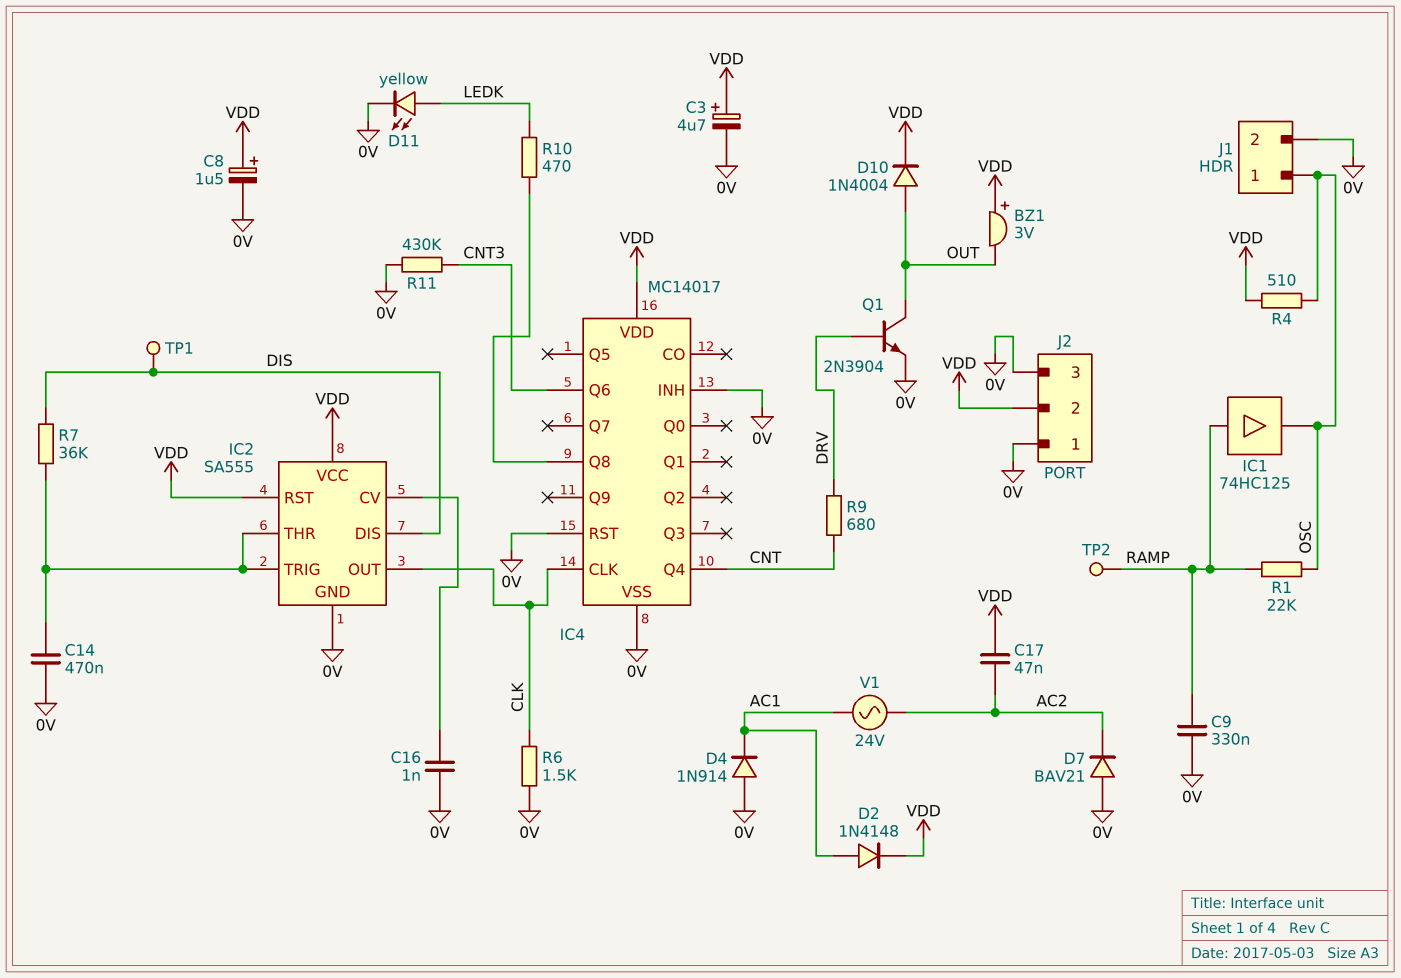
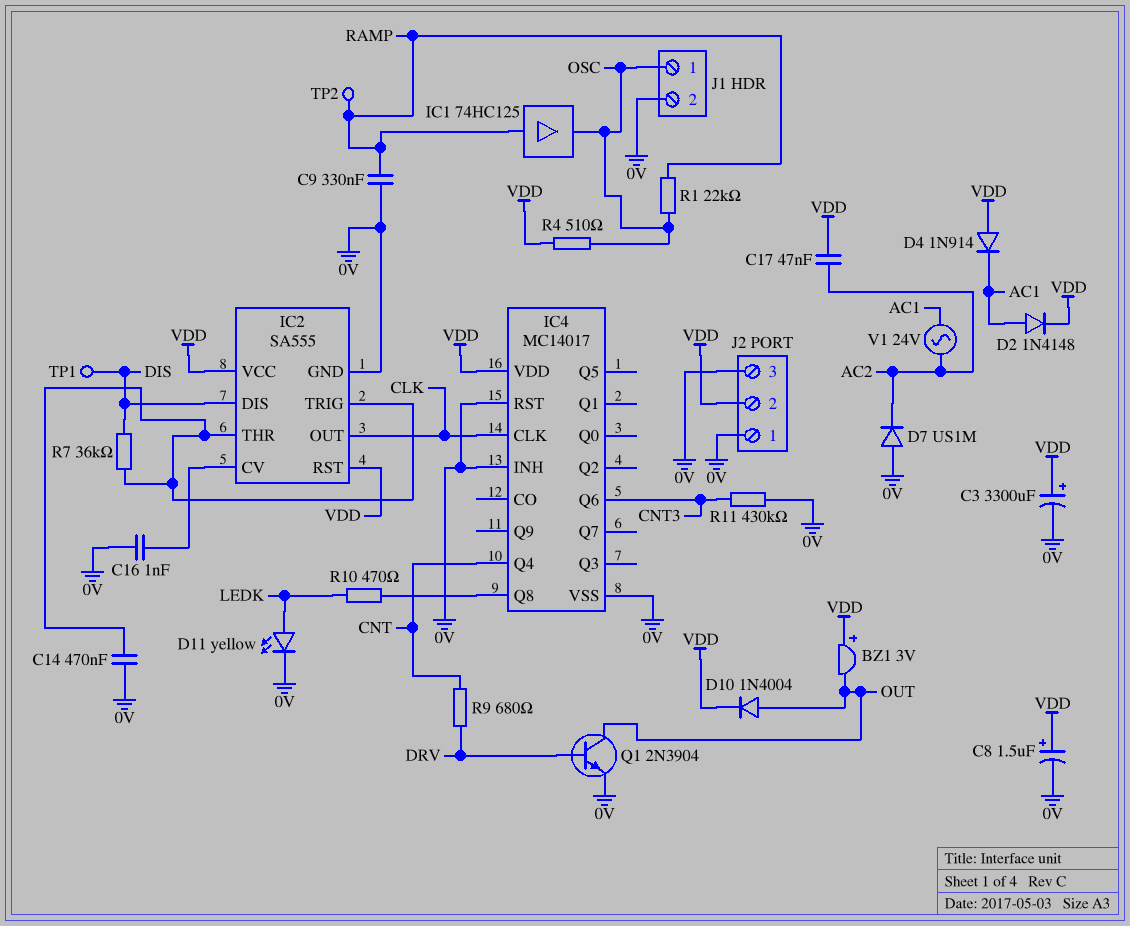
C3: 4.7uF (plus VDD, minus 0V) -> 3300uF (plus VDD, minus 0V)
D4: diode 1N914 (A 0V, K AC1) -> diode 1N914 (A VDD, K AC1)
D7: diode BAV21 (A 0V, K AC2) -> diode US1M (A 0V, K AC2)
R6: 1.5k (0V, CLK) -> none

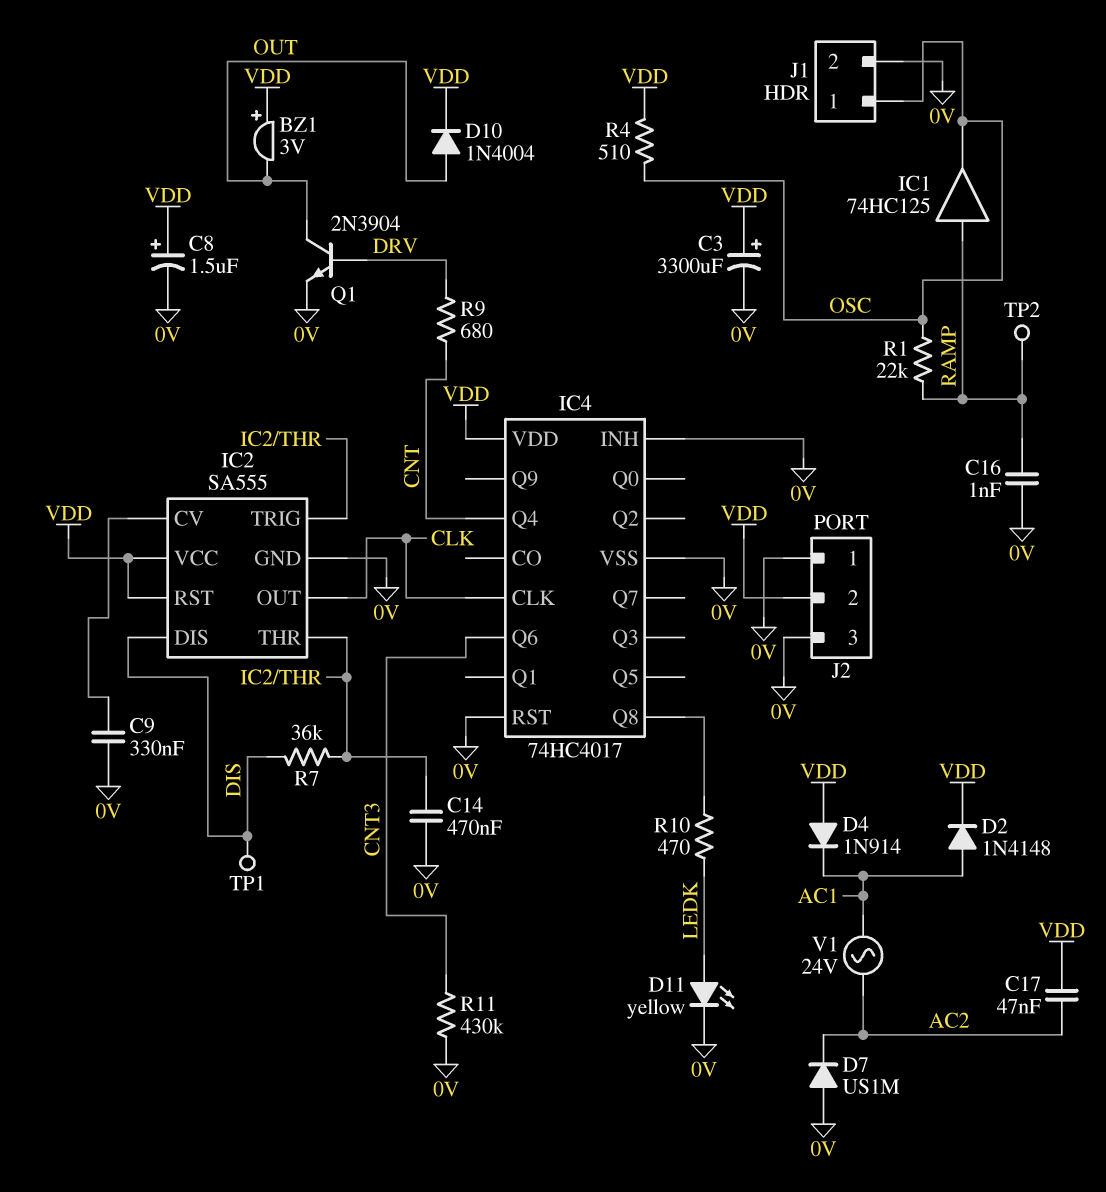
C9: 330nF (0V, RAMP) -> 330nF (0V, IC2/CV)
C16: 1nF (0V, IC2/CV) -> 1nF (0V, RAMP)
IC4: MC14017 -> 74HC4017

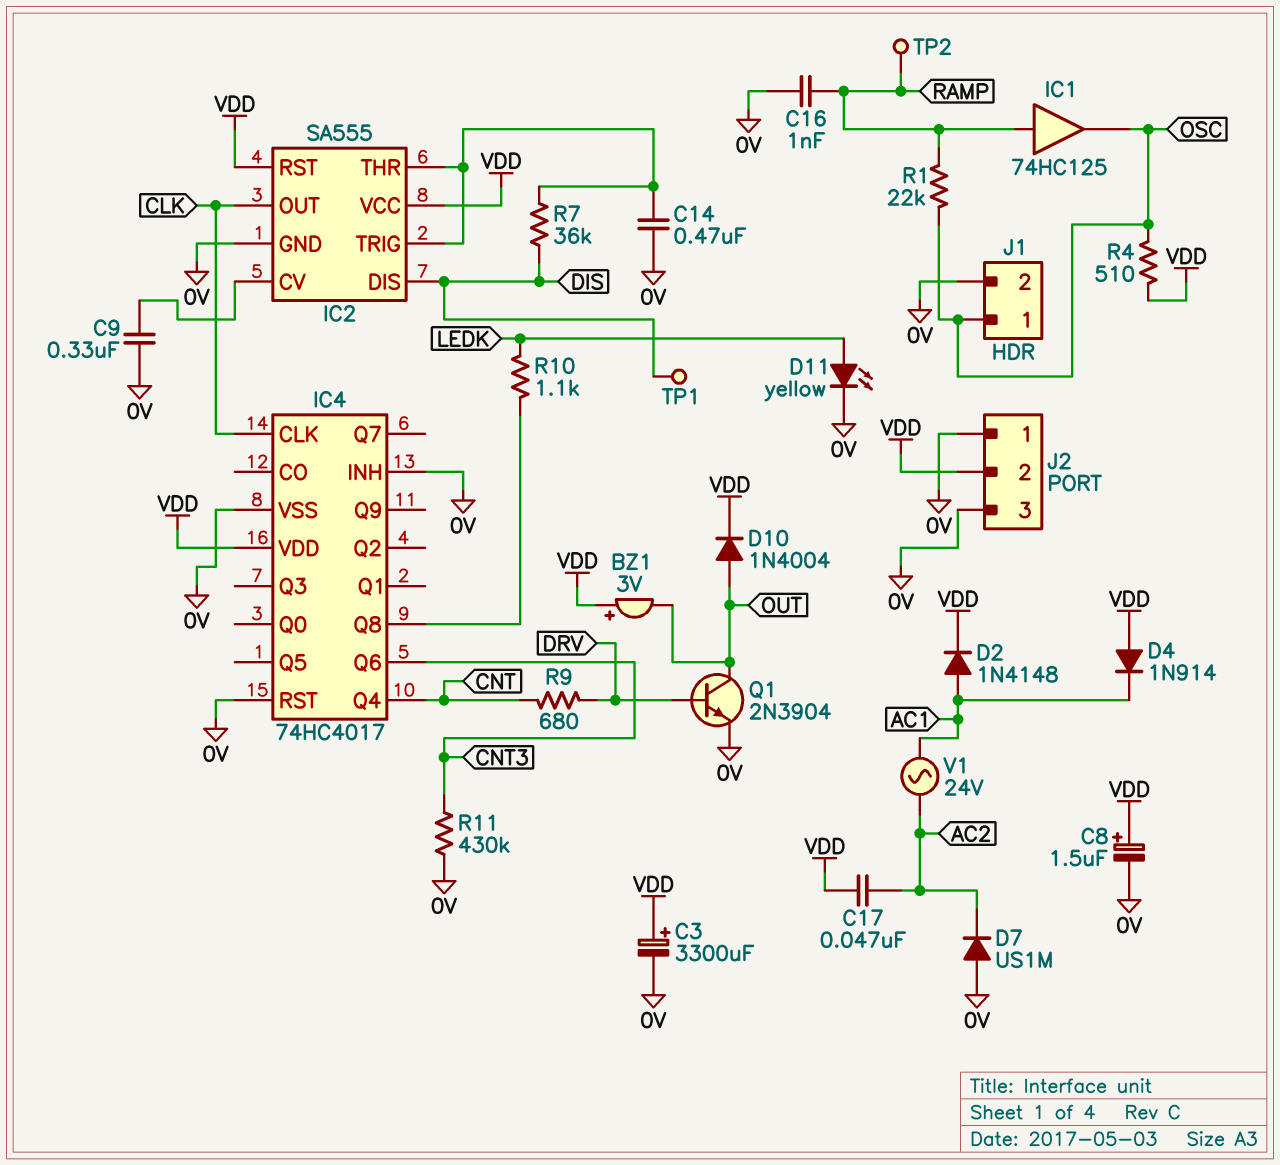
R10: 470 (IC4/Q8, LEDK) -> 1.1k (IC4/Q8, LEDK)

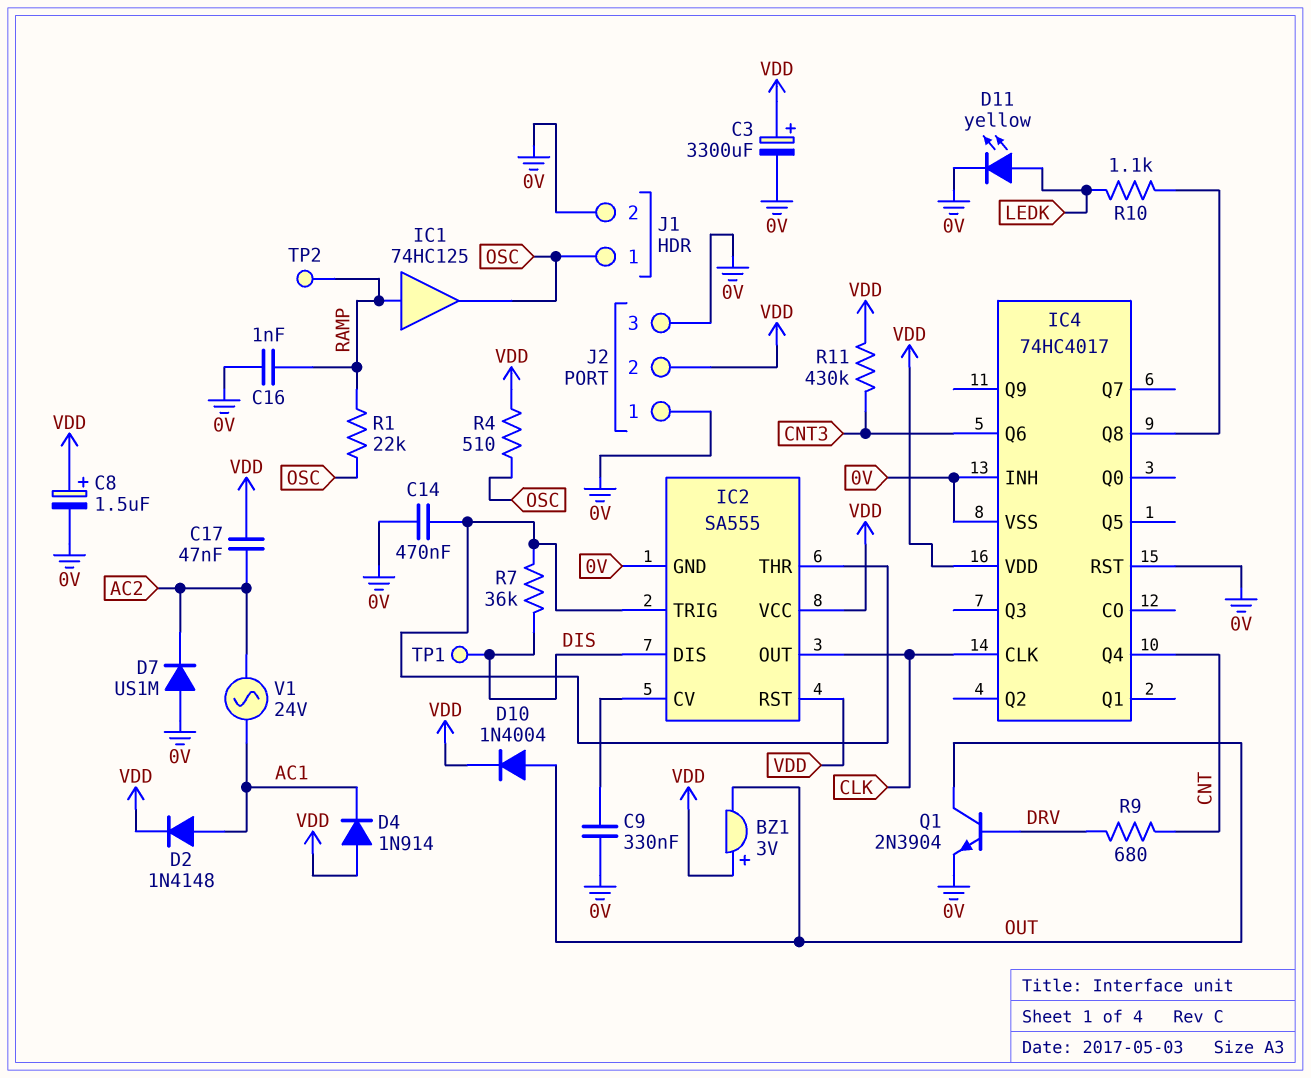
R11: 430k (0V, CNT3) -> 430k (CNT3, VDD)

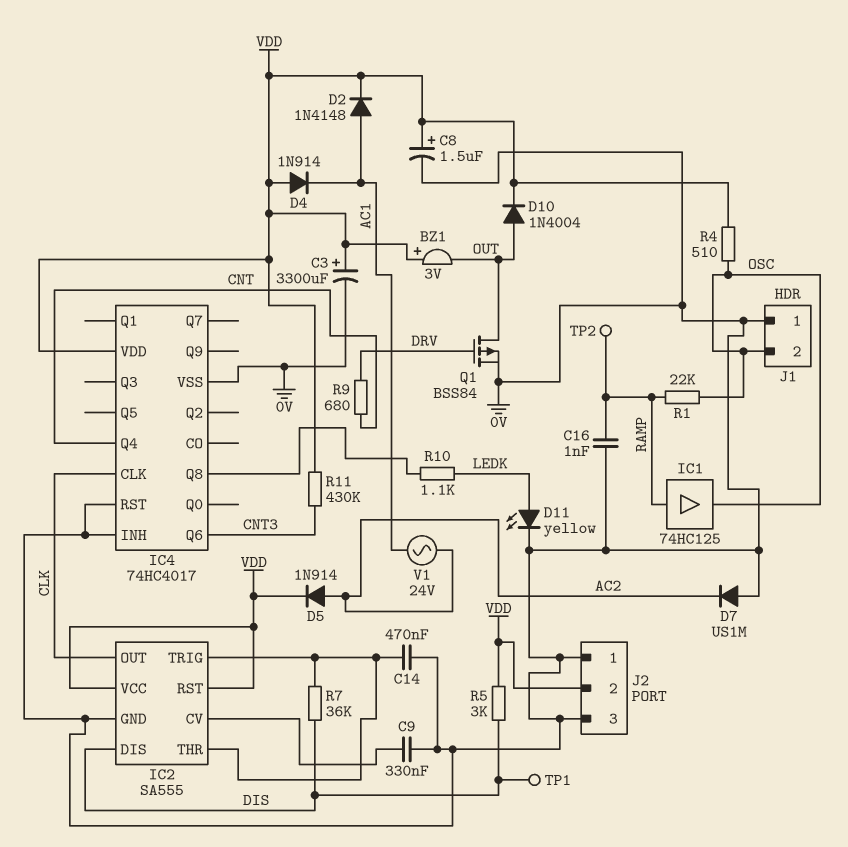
C17: 47nF (AC2, VDD) -> none
D5: none -> diode 1N914 (A AC2, K VDD)
J1 pin 1: OSC -> 0V
J1 pin 2: 0V -> OSC
Q1: NPN 2N3904 (B DRV, C OUT, E 0V) -> PMOS BSS84 (G DRV, D OUT, S 0V)
R5: none -> 3k (DIS, VDD)

